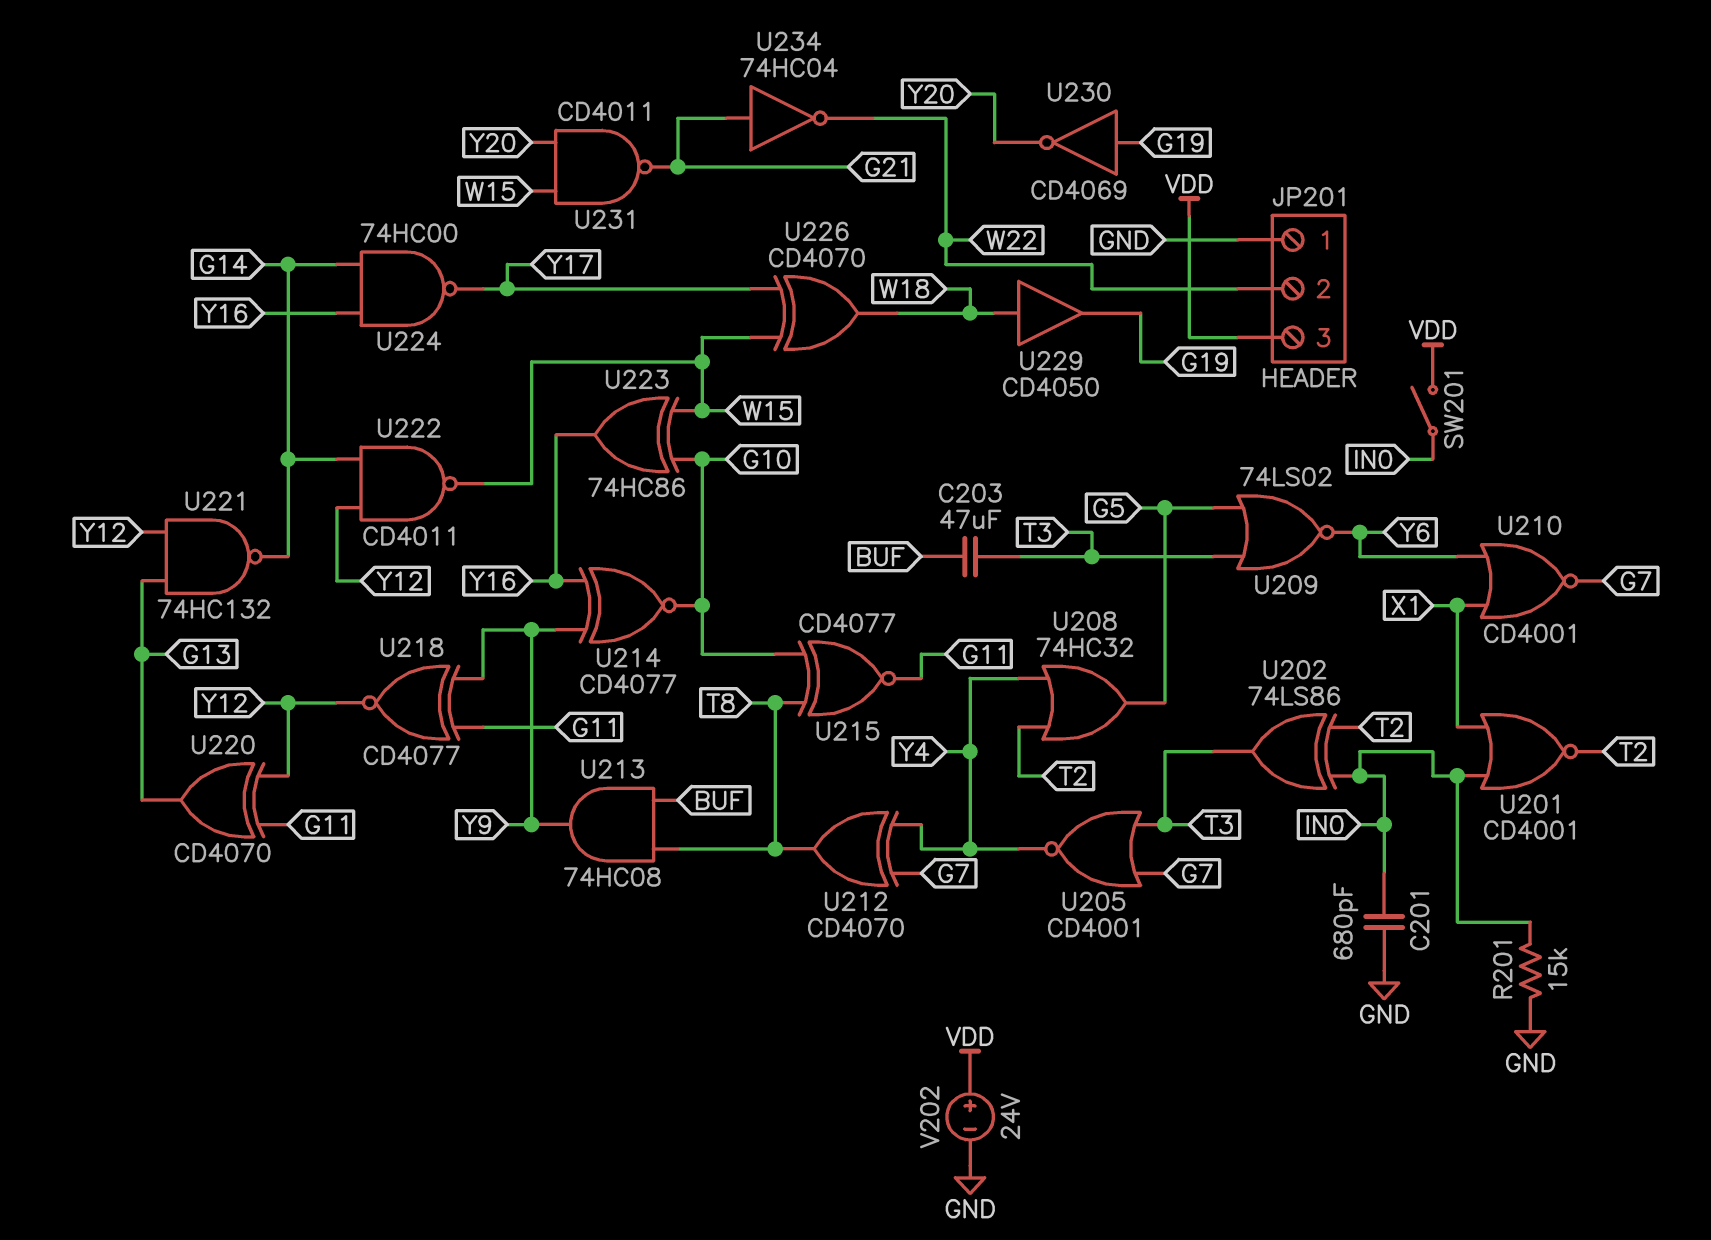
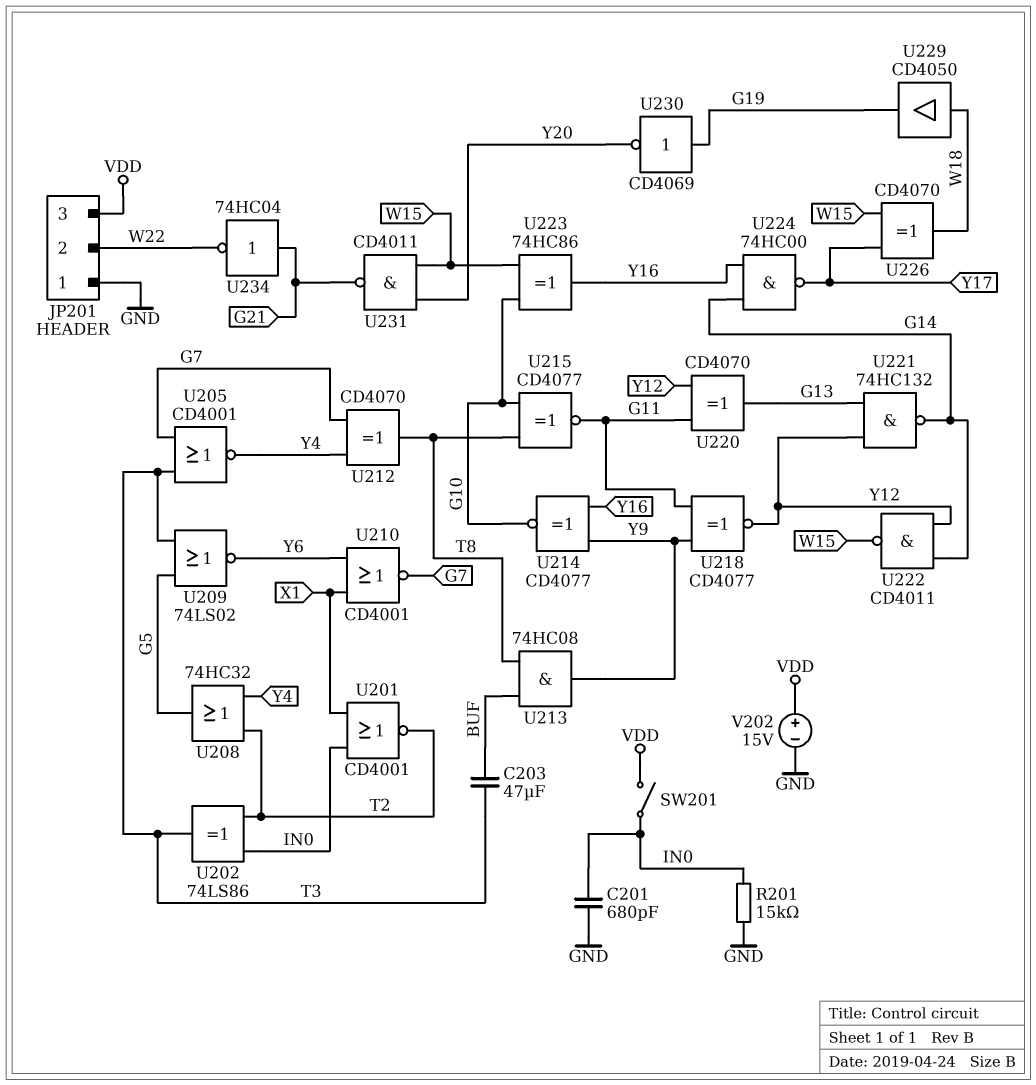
V202: 24V (plus VDD, minus GND) -> 15V (plus VDD, minus GND)

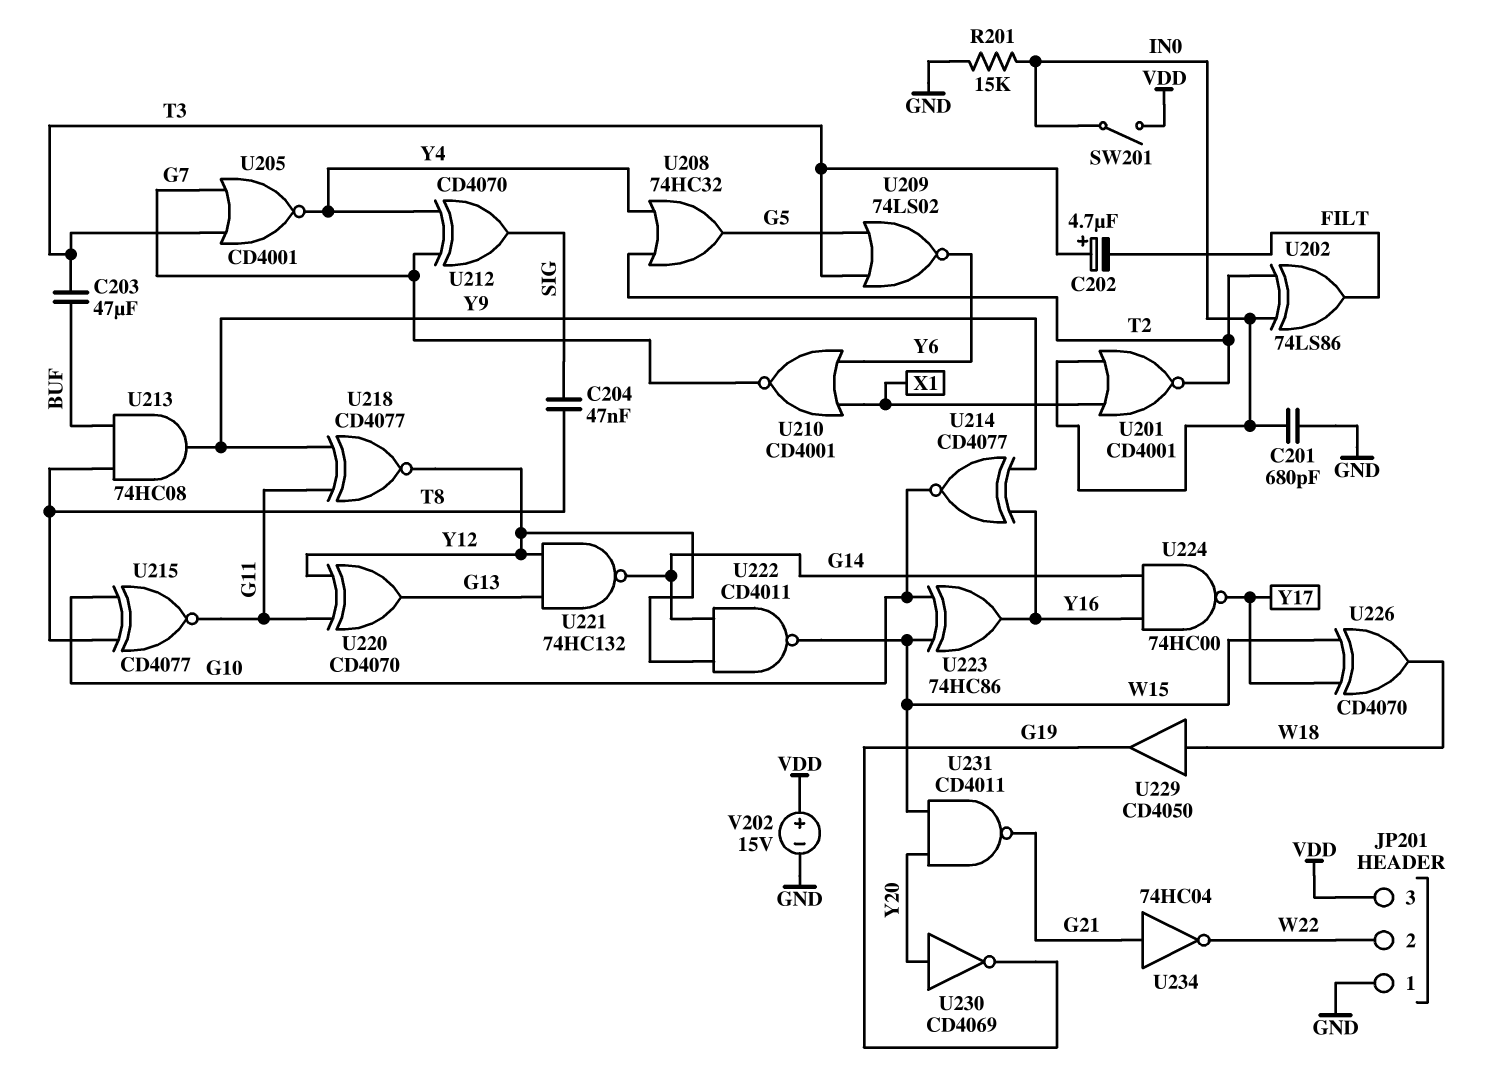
C202: none -> 4.7uF (plus T3, minus FILT)
C204: none -> 47nF (SIG, T8)
U202: XOR 74LS86 (in IN0, in T2, out T3) -> XOR 74LS86 (in IN0, in T2, out FILT)
U212: XOR CD4070 (in G7, in Y4, out T8) -> XOR CD4070 (in G7, in Y4, out SIG)
U230: NOT CD4069 (in G19, out Y20) -> NOT CD4069 (in Y20, out G19)

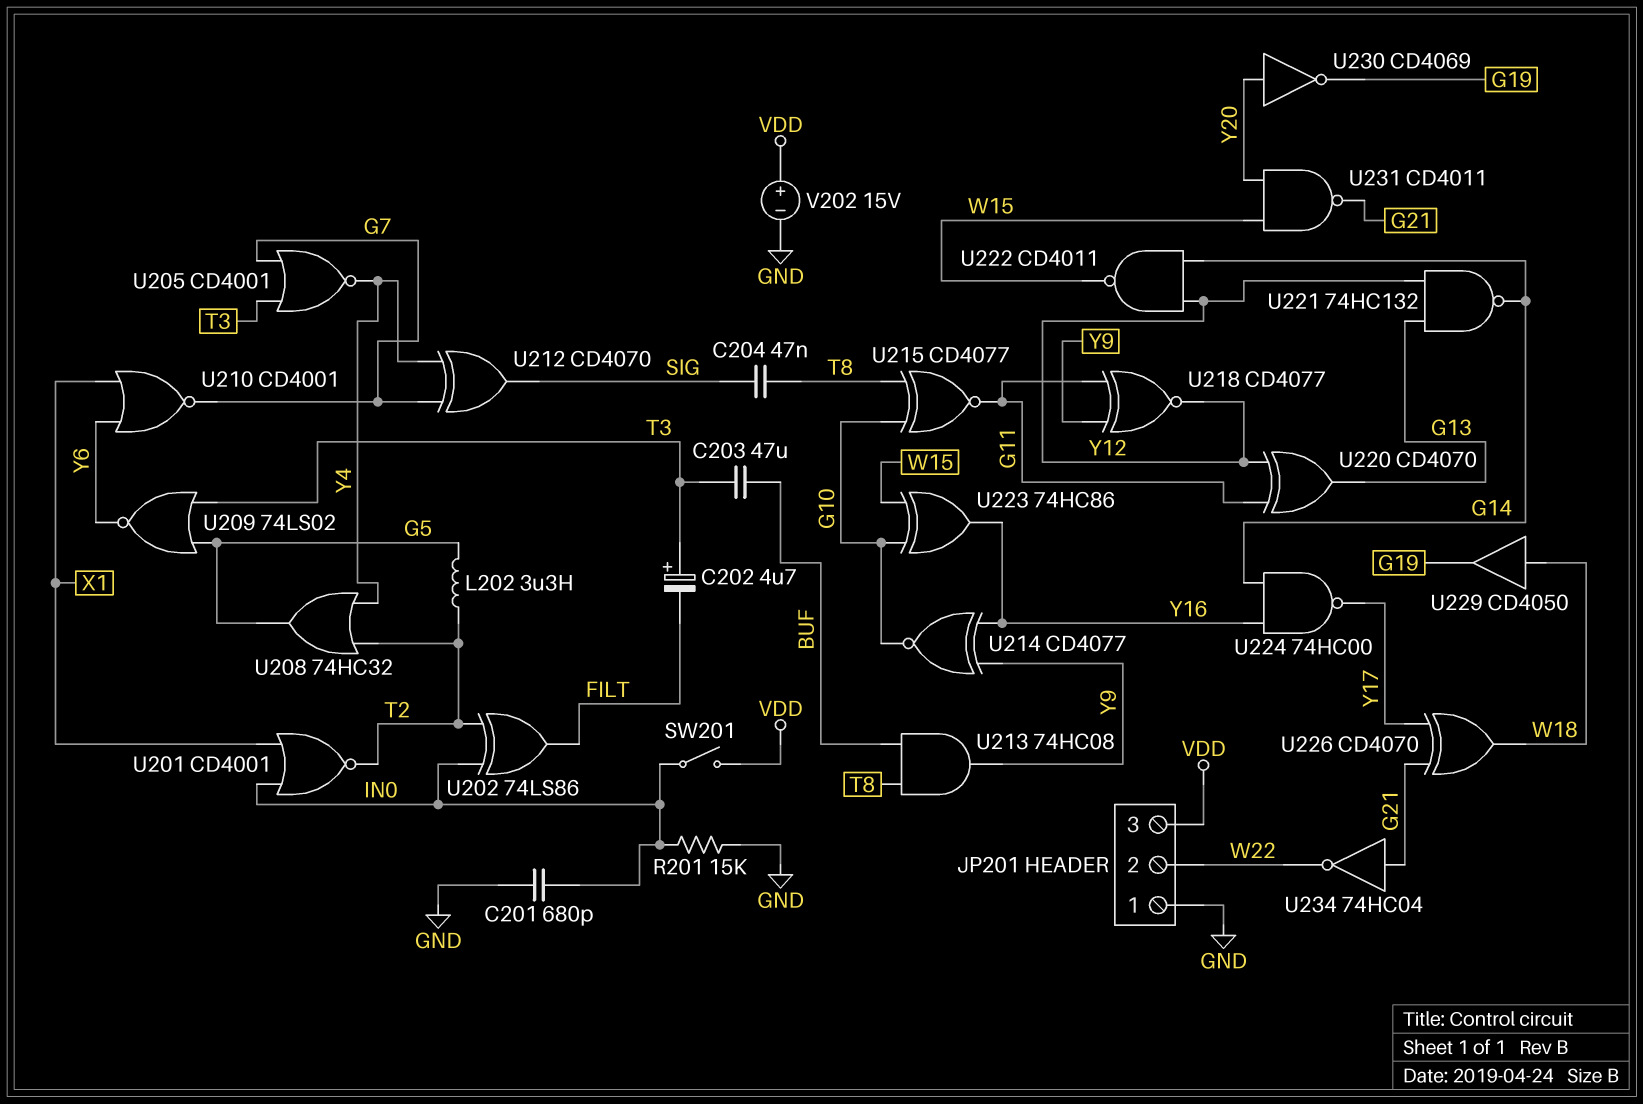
L202: none -> 3.3uH (G5, T2)
U226: XOR CD4070 (in W15, in Y17, out W18) -> XOR CD4070 (in G21, in Y17, out W18)

